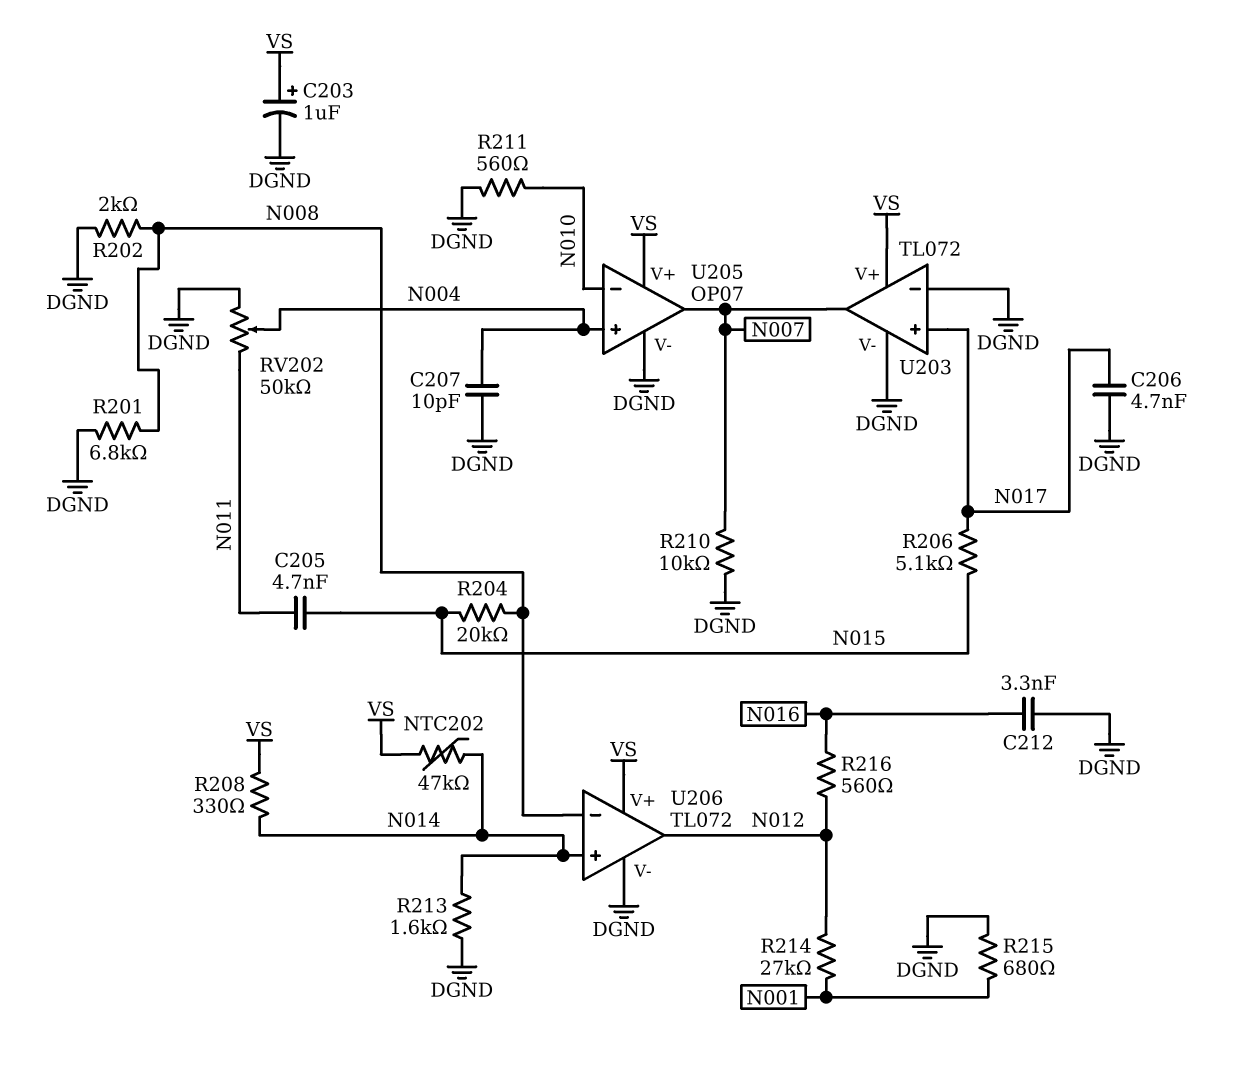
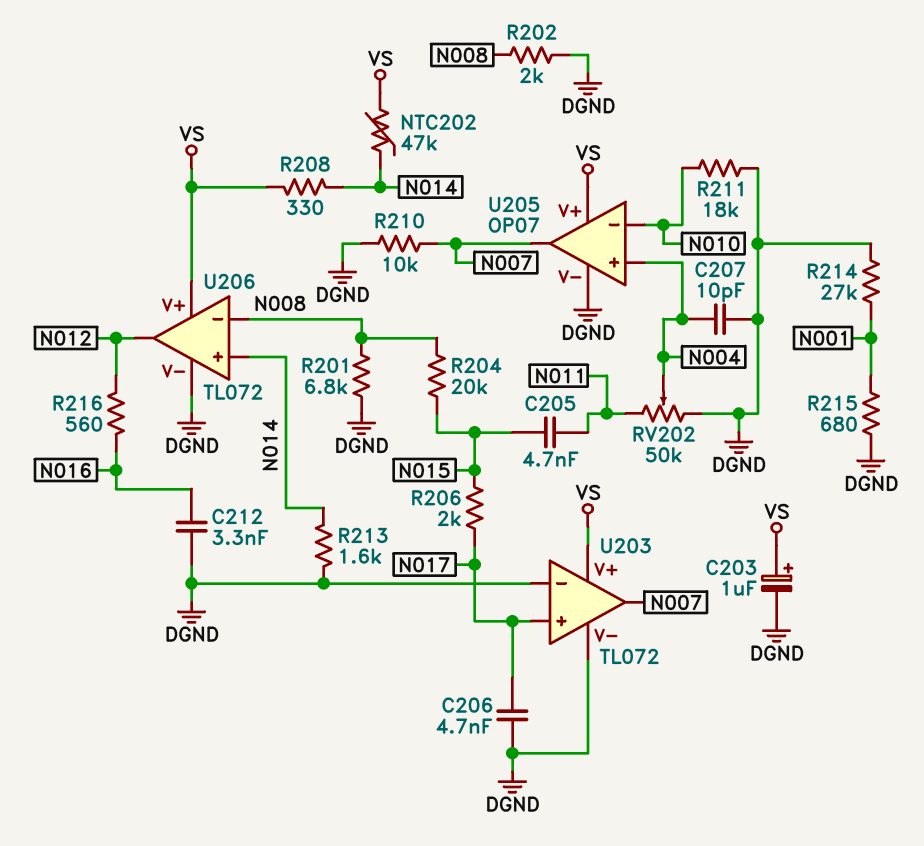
R206: 5.1k (N015, N017) -> 2k (N015, N017)
R211: 560 (DGND, N010) -> 18k (DGND, N010)
R214: 27k (N001, N012) -> 27k (DGND, N001)

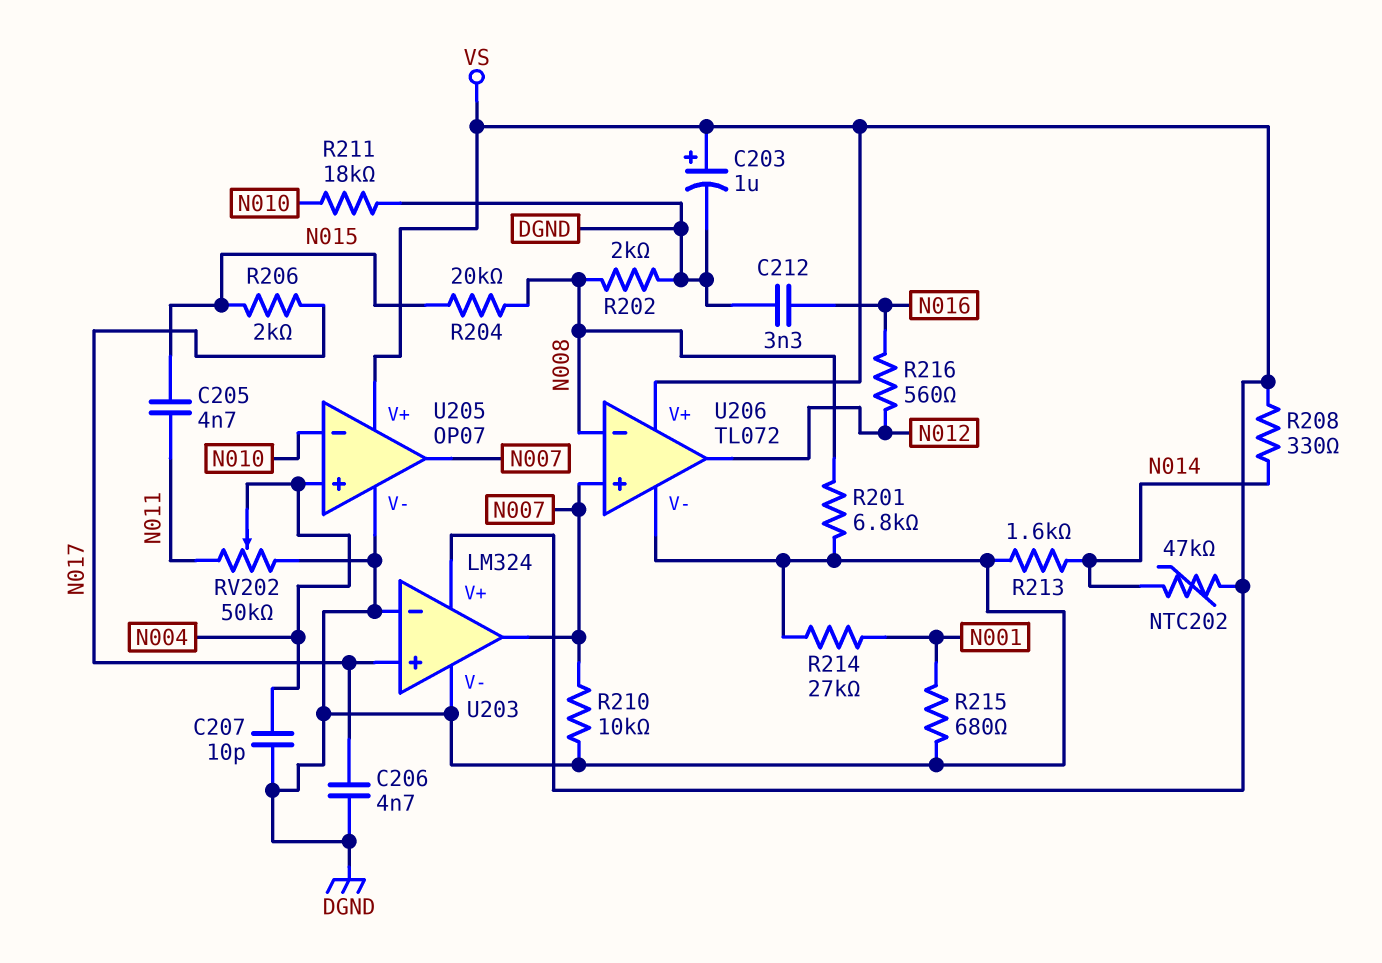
U203: TL072 -> LM324
U206 pin in+: N014 -> N007

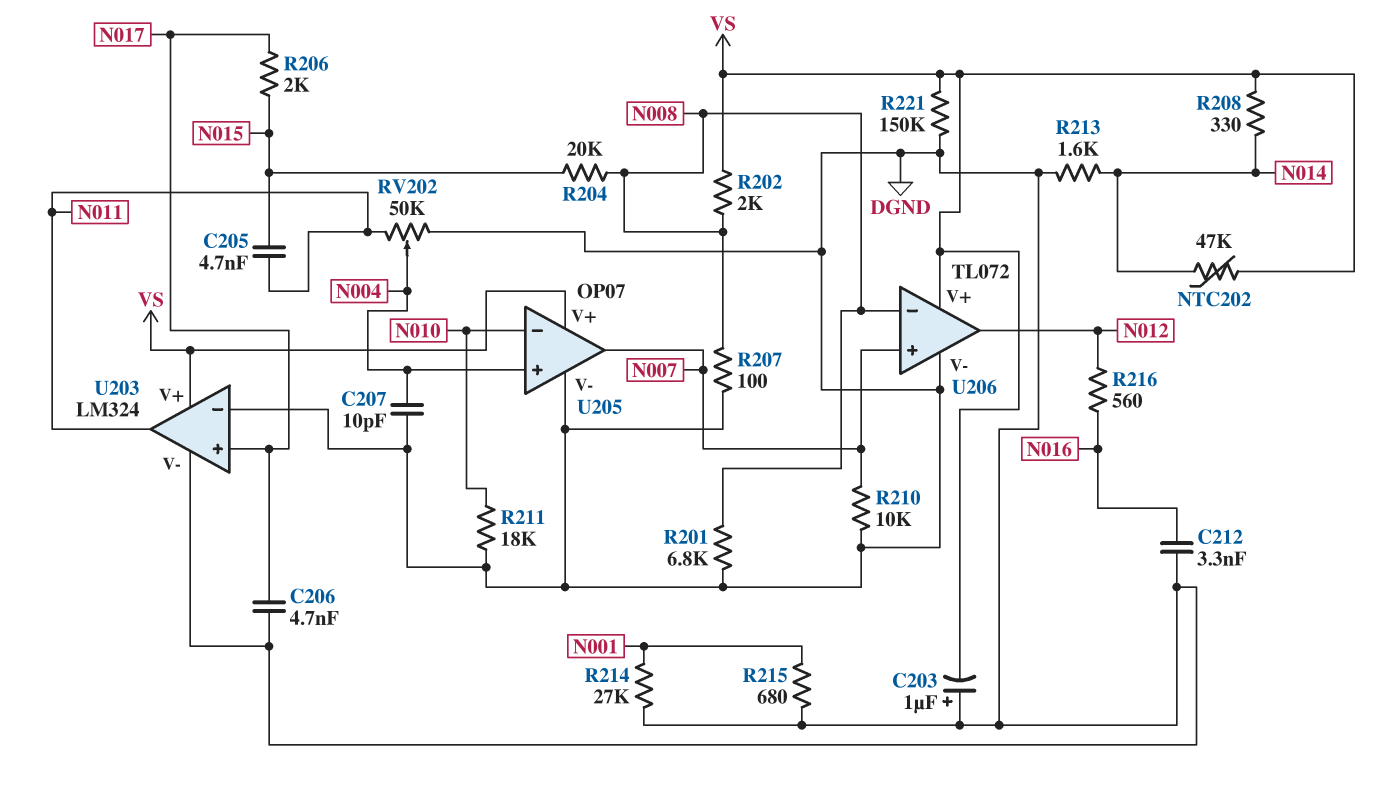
C203: 1uF (plus VS, minus DGND) -> 1uF (plus DGND, minus VS)
R202: 2k (DGND, N008) -> 2k (N008, VS)
R207: none -> 100 (DGND, N008)
R221: none -> 150k (DGND, VS)
U203 pin out: N007 -> N011

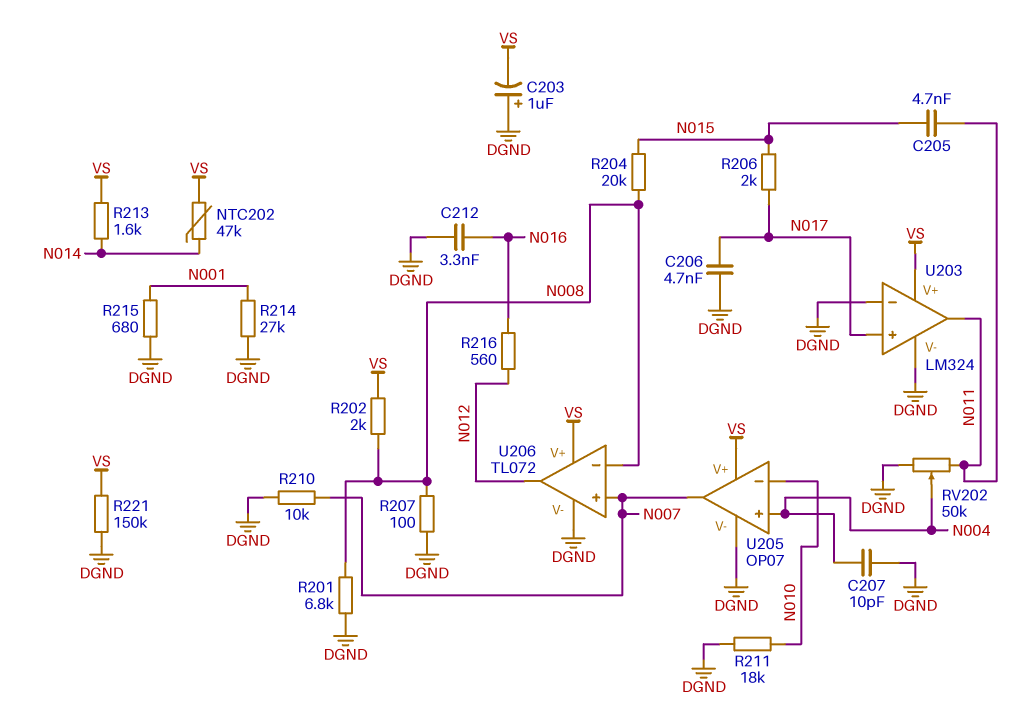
R208: 330 (N014, VS) -> none
R213: 1.6k (DGND, N014) -> 1.6k (N014, VS)

